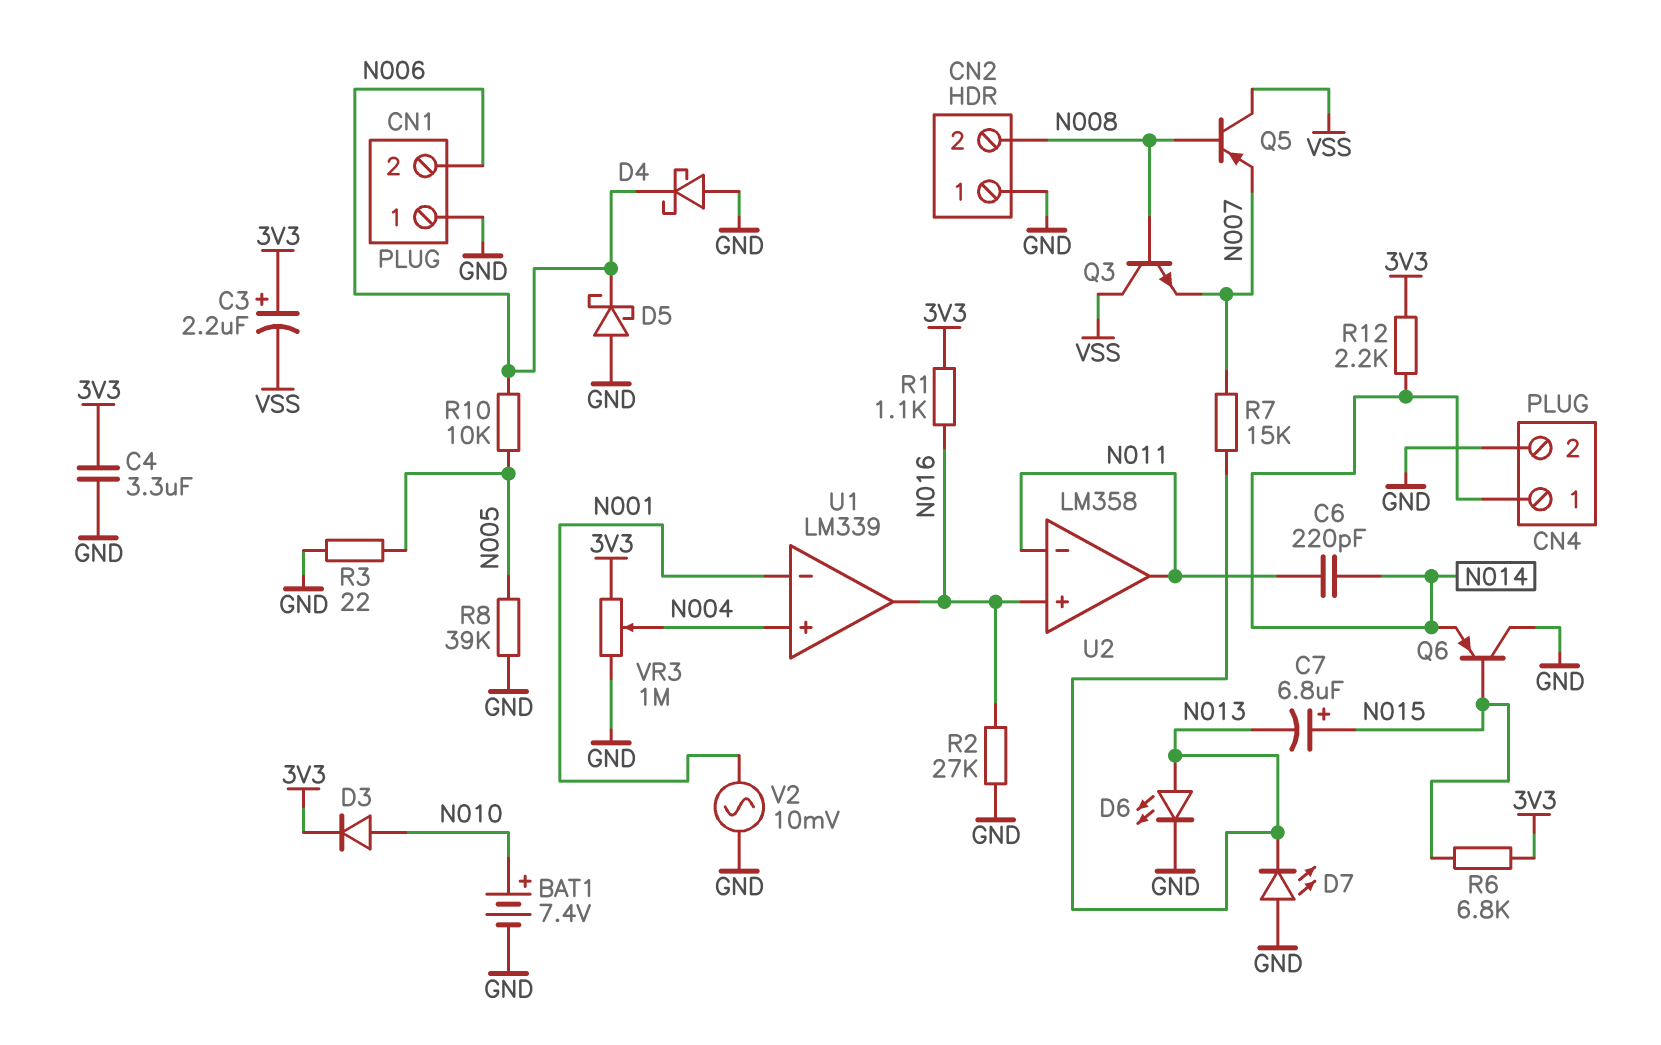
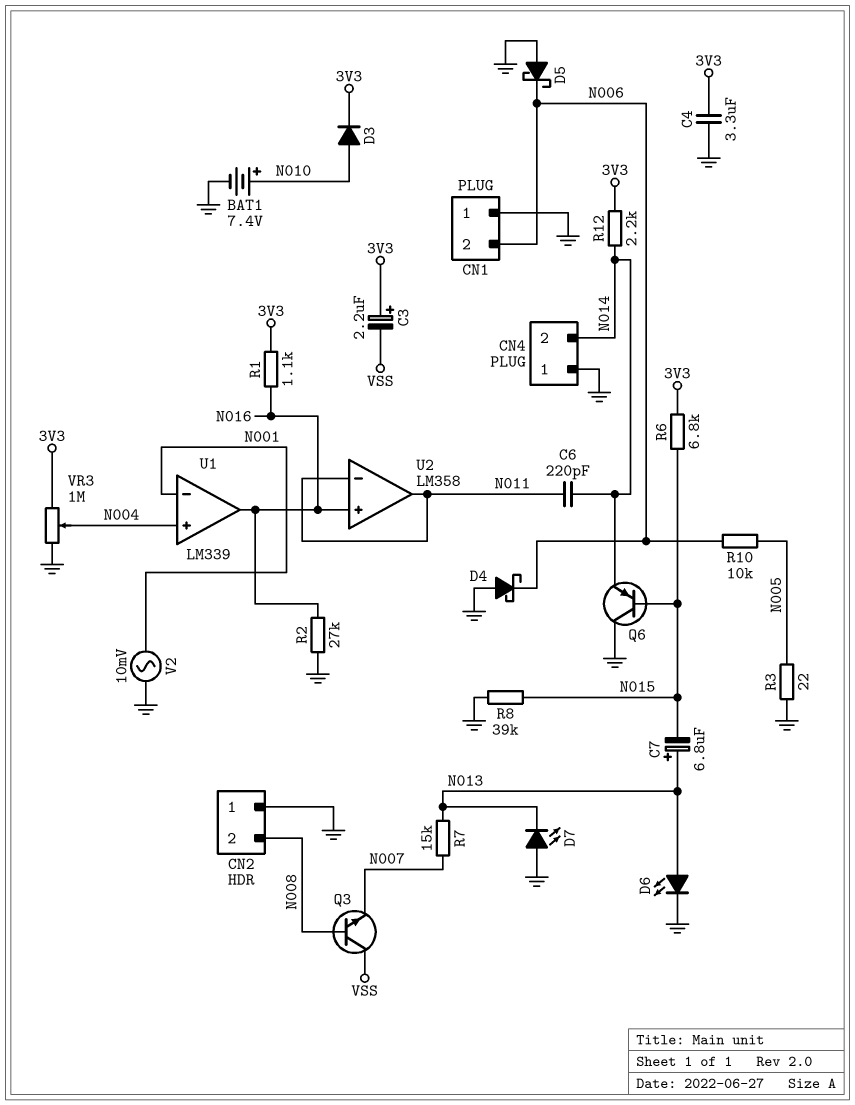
C7: 6.8uF (plus N015, minus N013) -> 6.8uF (plus N013, minus N015)
CN4 pin 1: N014 -> GND
CN4 pin 2: GND -> N014
Q5: PNP (B N008, C VSS, E N007) -> none
R8: 39k (GND, N005) -> 39k (GND, N015)

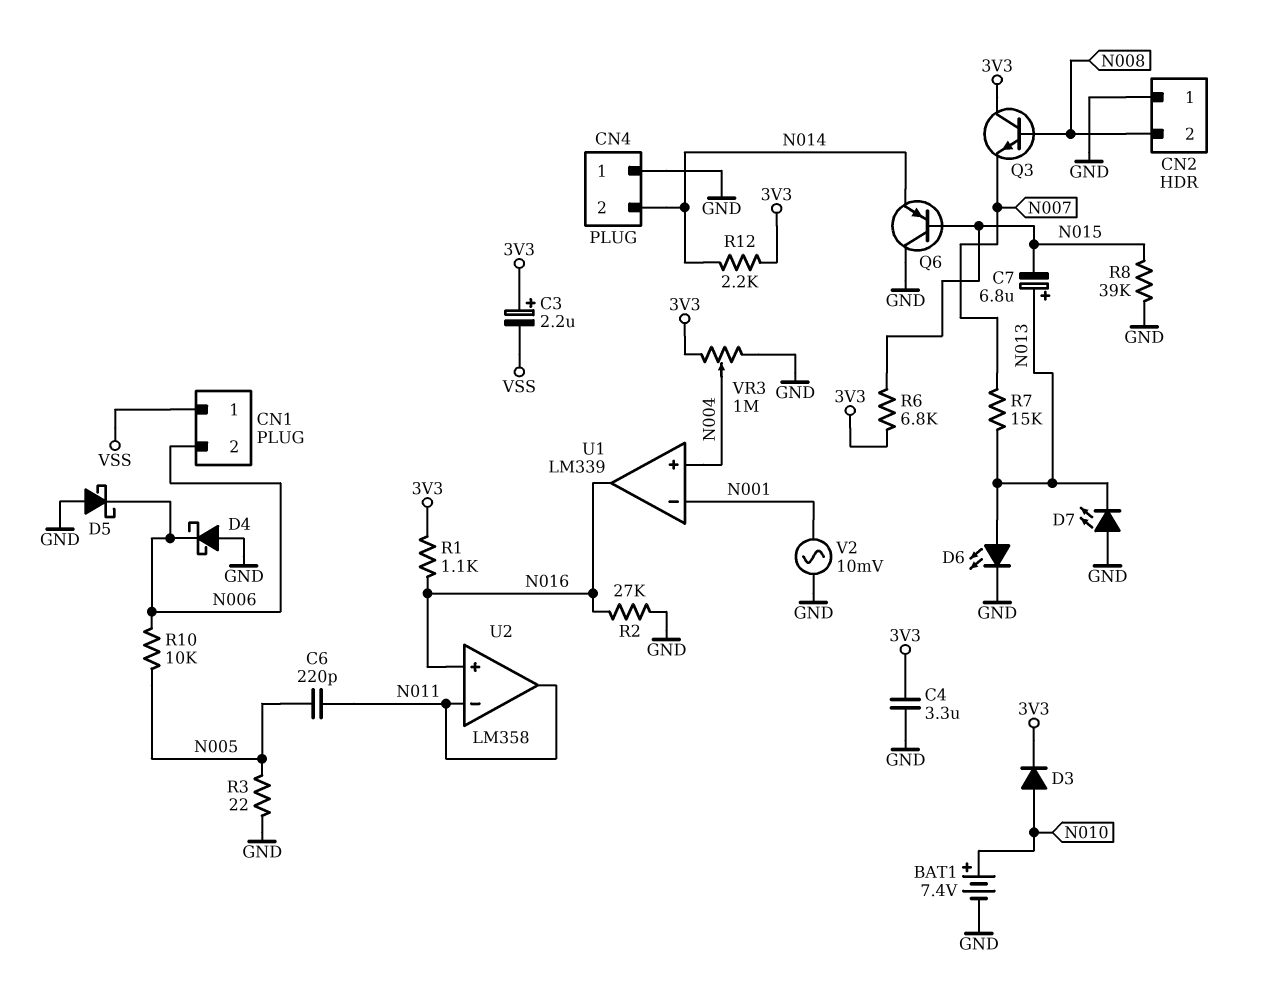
C6: 220pF (N011, N014) -> 220pF (N005, N011)
CN1 pin 1: GND -> VSS
Q3: NPN (B N008, C VSS, E N007) -> NPN (B N008, C 3V3, E N007)

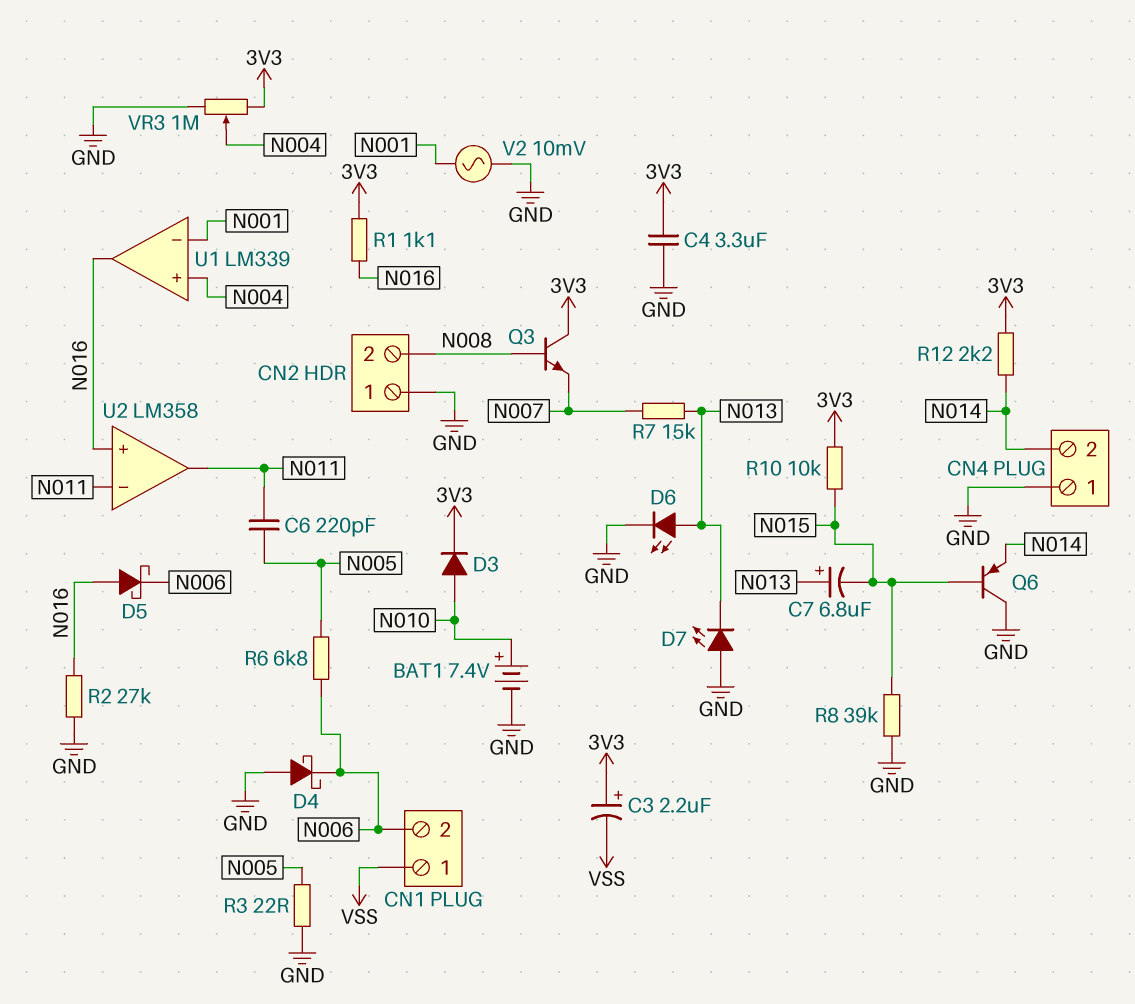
D5: schottky (A GND, K N006) -> schottky (A N016, K N006)
R6: 6.8k (3V3, N015) -> 6.8k (N005, N006)
R10: 10k (N005, N006) -> 10k (3V3, N015)

